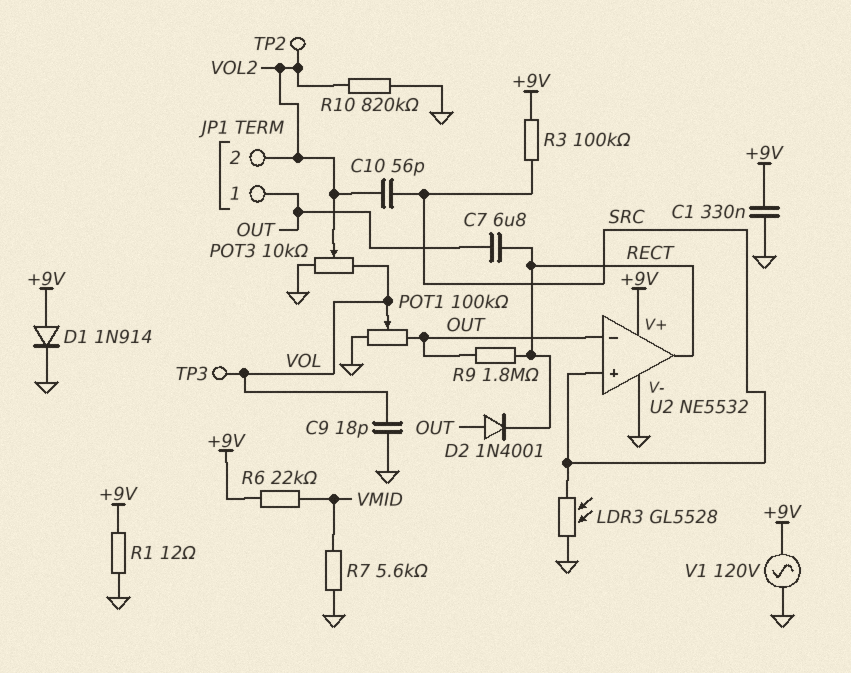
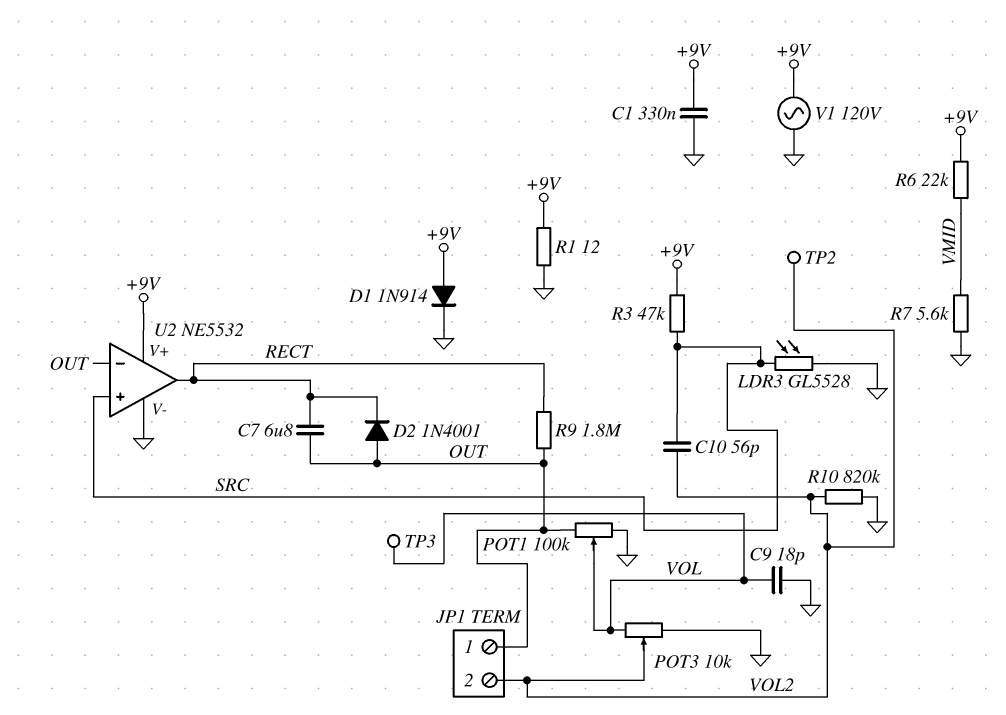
R3: 100k (+9V, SRC) -> 47k (+9V, SRC)

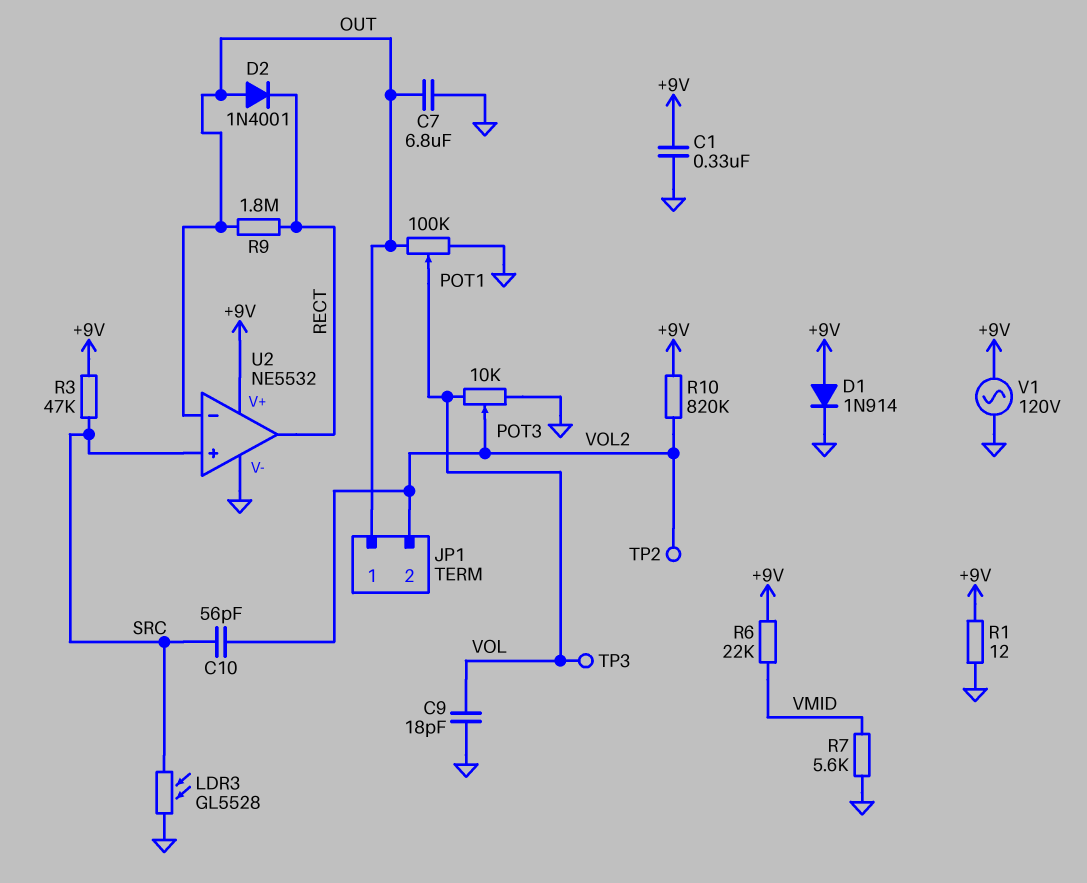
C7: 6.8uF (OUT, RECT) -> 6.8uF (GND, OUT)
R10: 820k (GND, VOL2) -> 820k (+9V, VOL2)

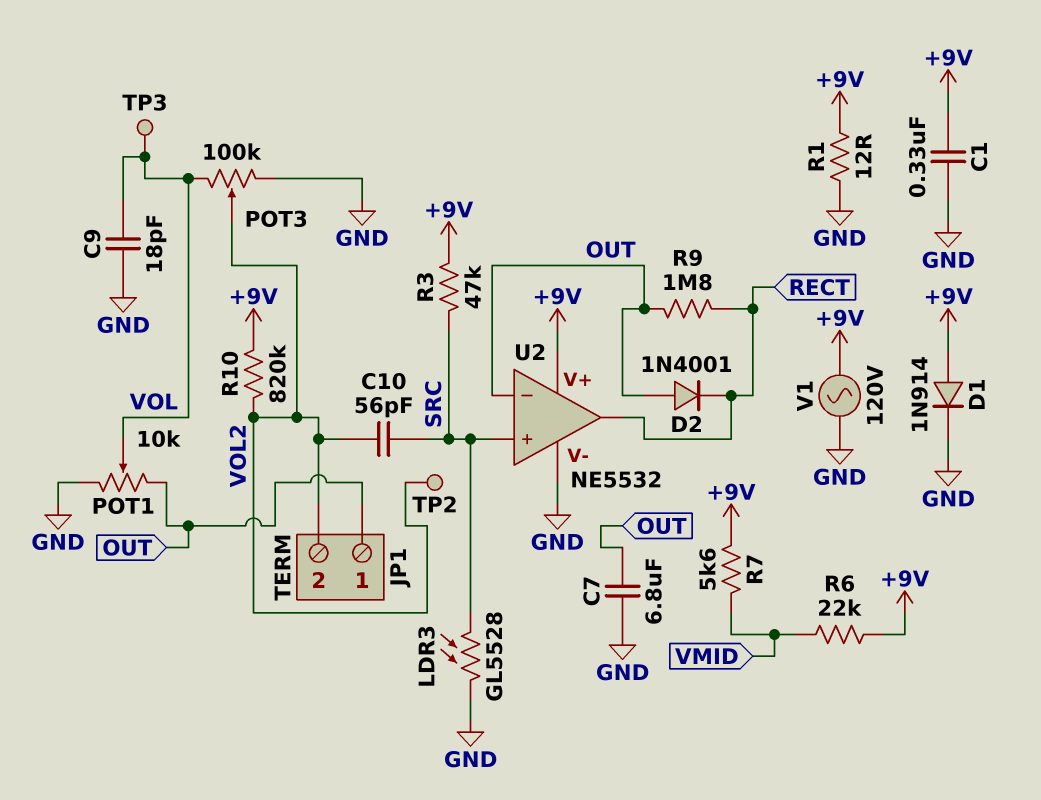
POT1: 100k (GND, OUT, wiper VOL) -> 10k (GND, OUT, wiper VOL)
POT3: 10k (GND, VOL, wiper VOL2) -> 100k (GND, VOL, wiper VOL2)
R7: 5.6k (GND, VMID) -> 5.6k (+9V, VMID)

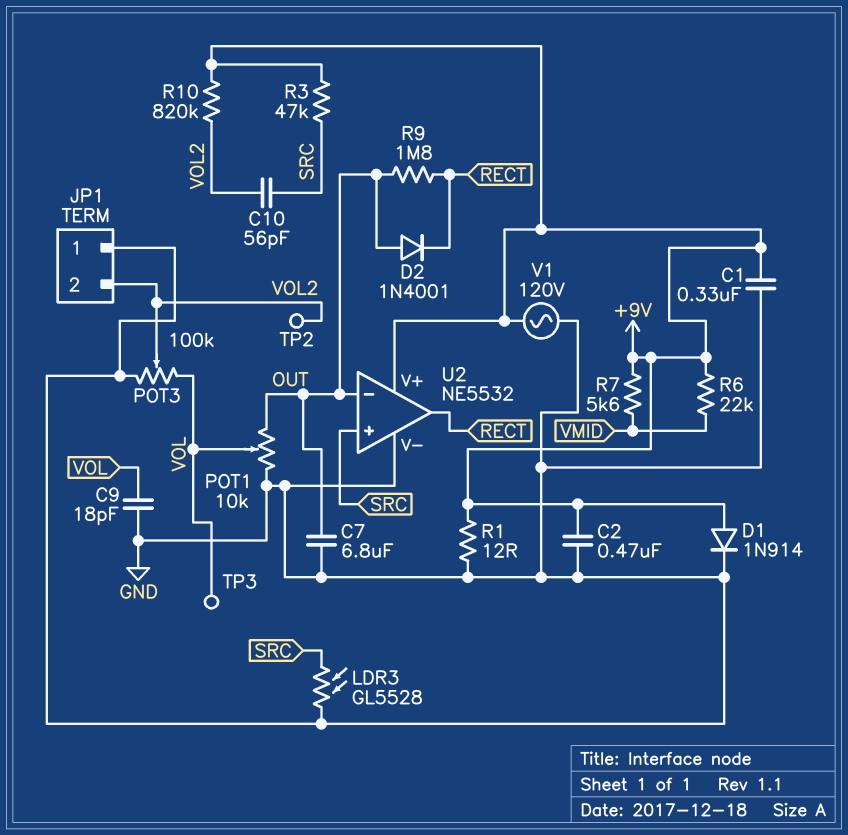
C2: none -> 470nF (+9V, GND)
JP1 pin 1: OUT -> GND

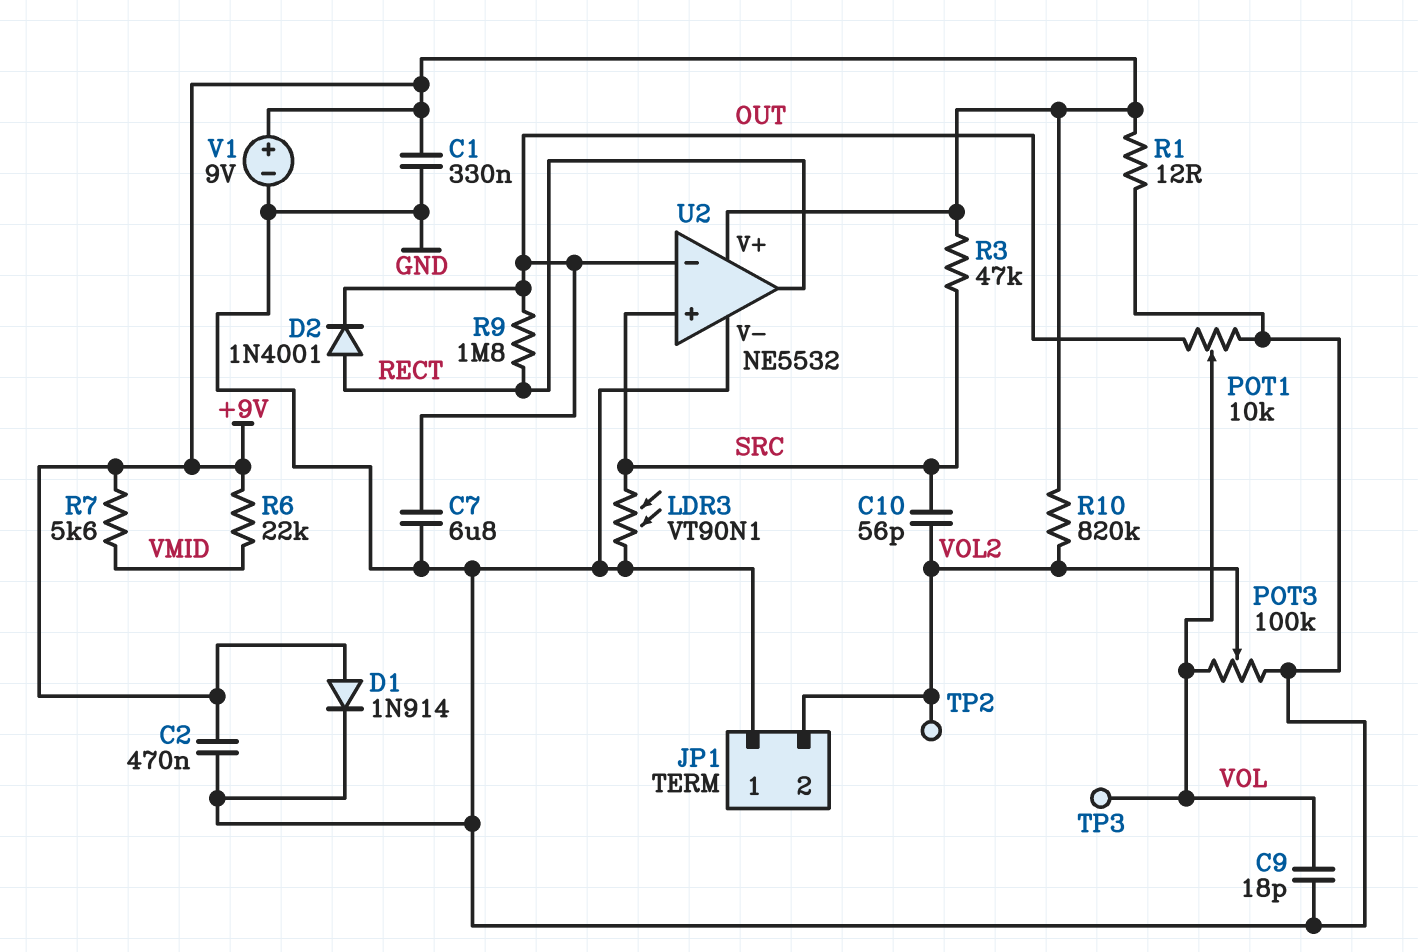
D2: diode 1N4001 (A OUT, K RECT) -> diode 1N4001 (A RECT, K OUT)
LDR3: GL5528 (GND, SRC) -> VT90N1 (GND, SRC)
V1: AC 120V (+9V, GND) -> 9V (plus +9V, minus GND)

